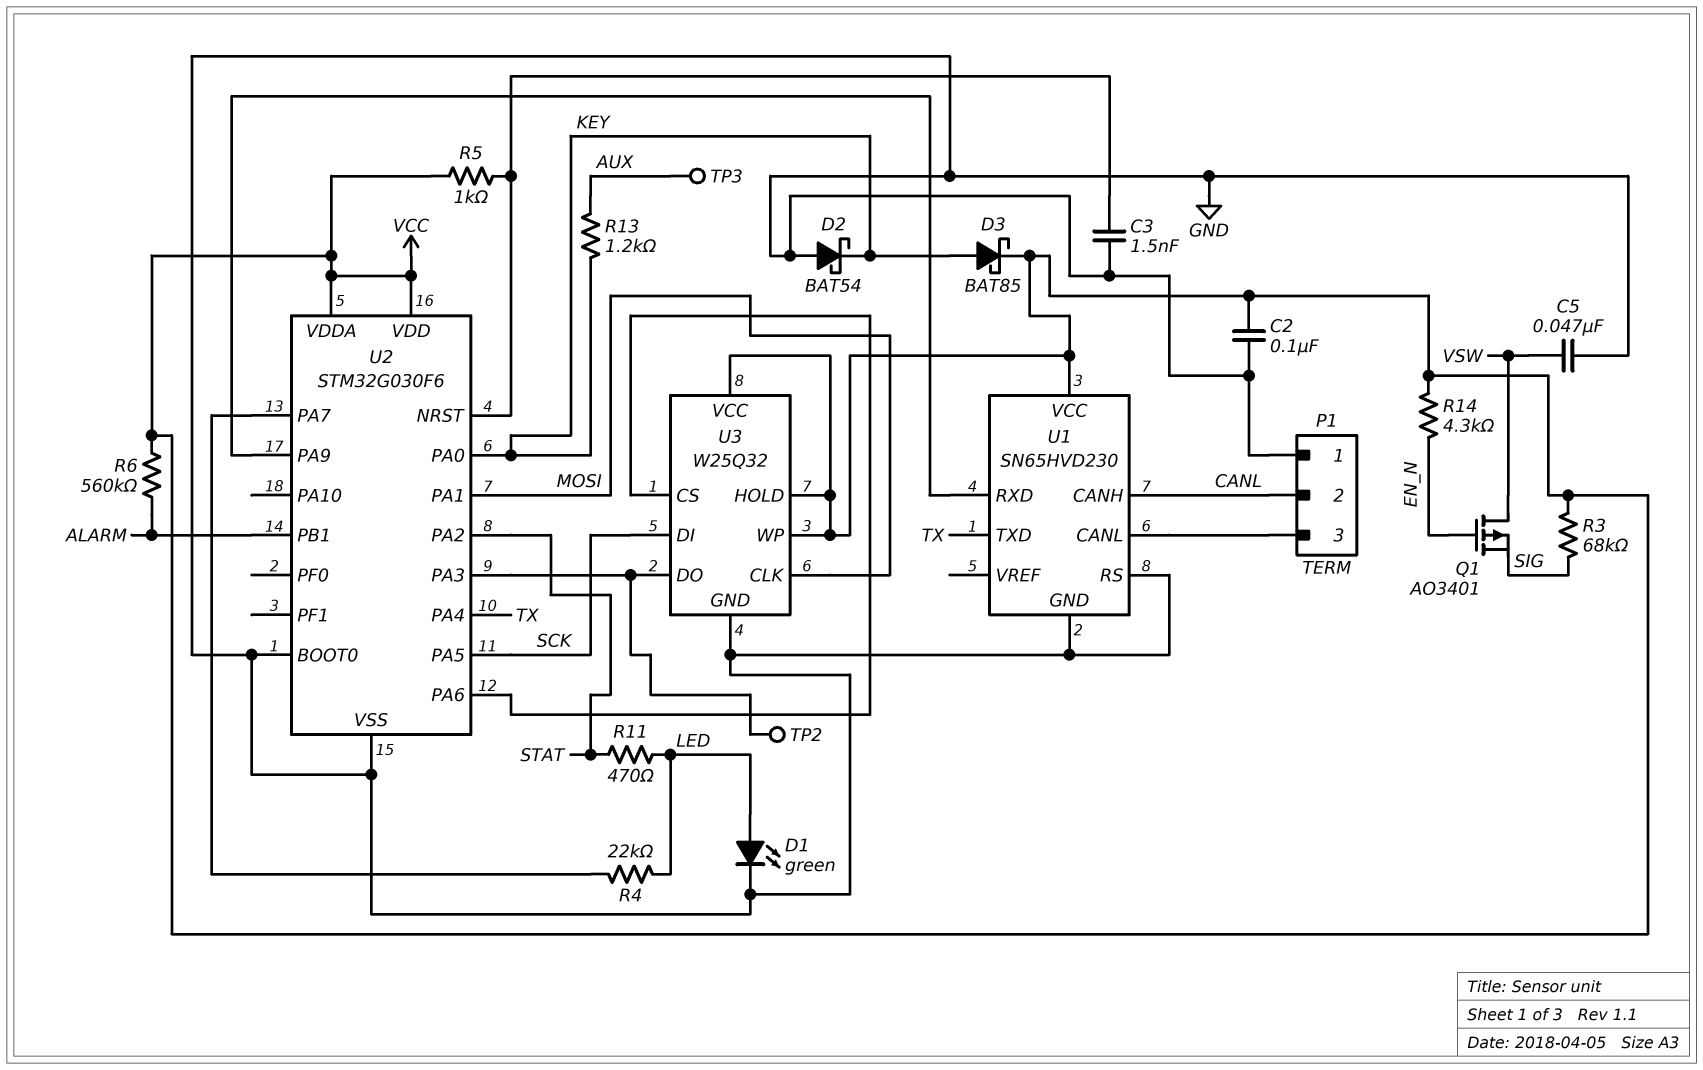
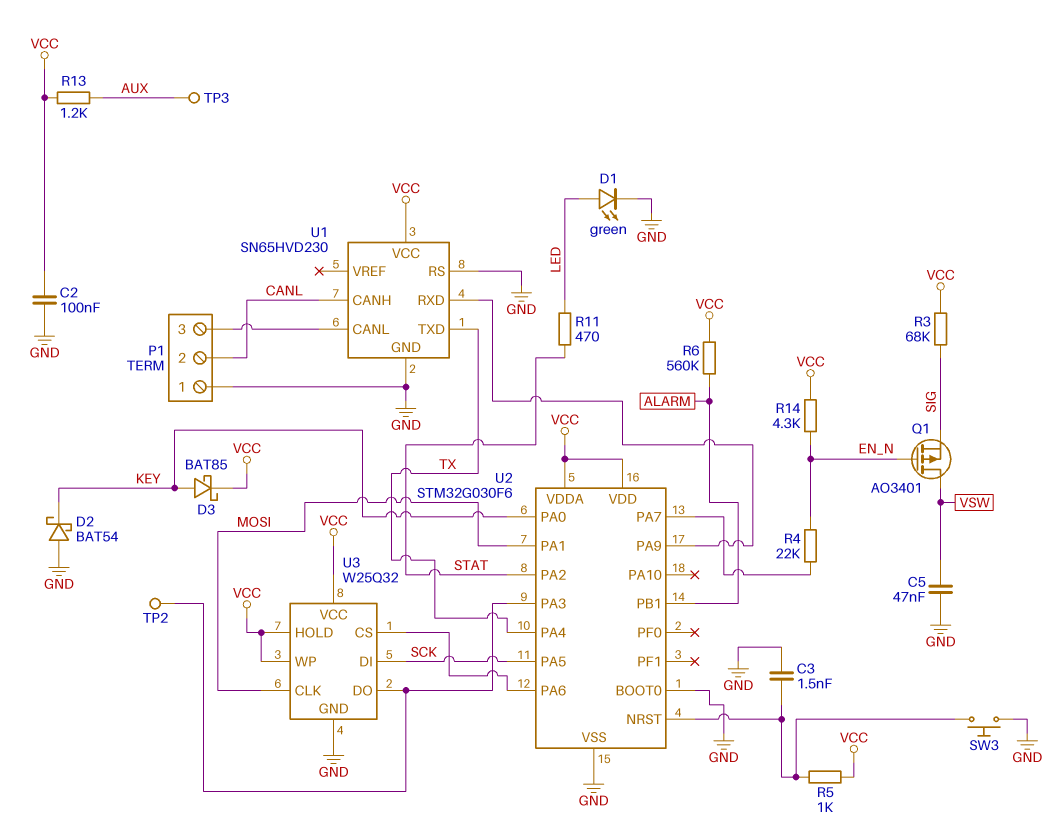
R4: 22k (LED, U2/PA7) -> 22k (EN_N, U2/PA7)
R13: 1.2k (AUX, KEY) -> 1.2k (AUX, VCC)
SW3: none -> button (GND, U2/NRST)

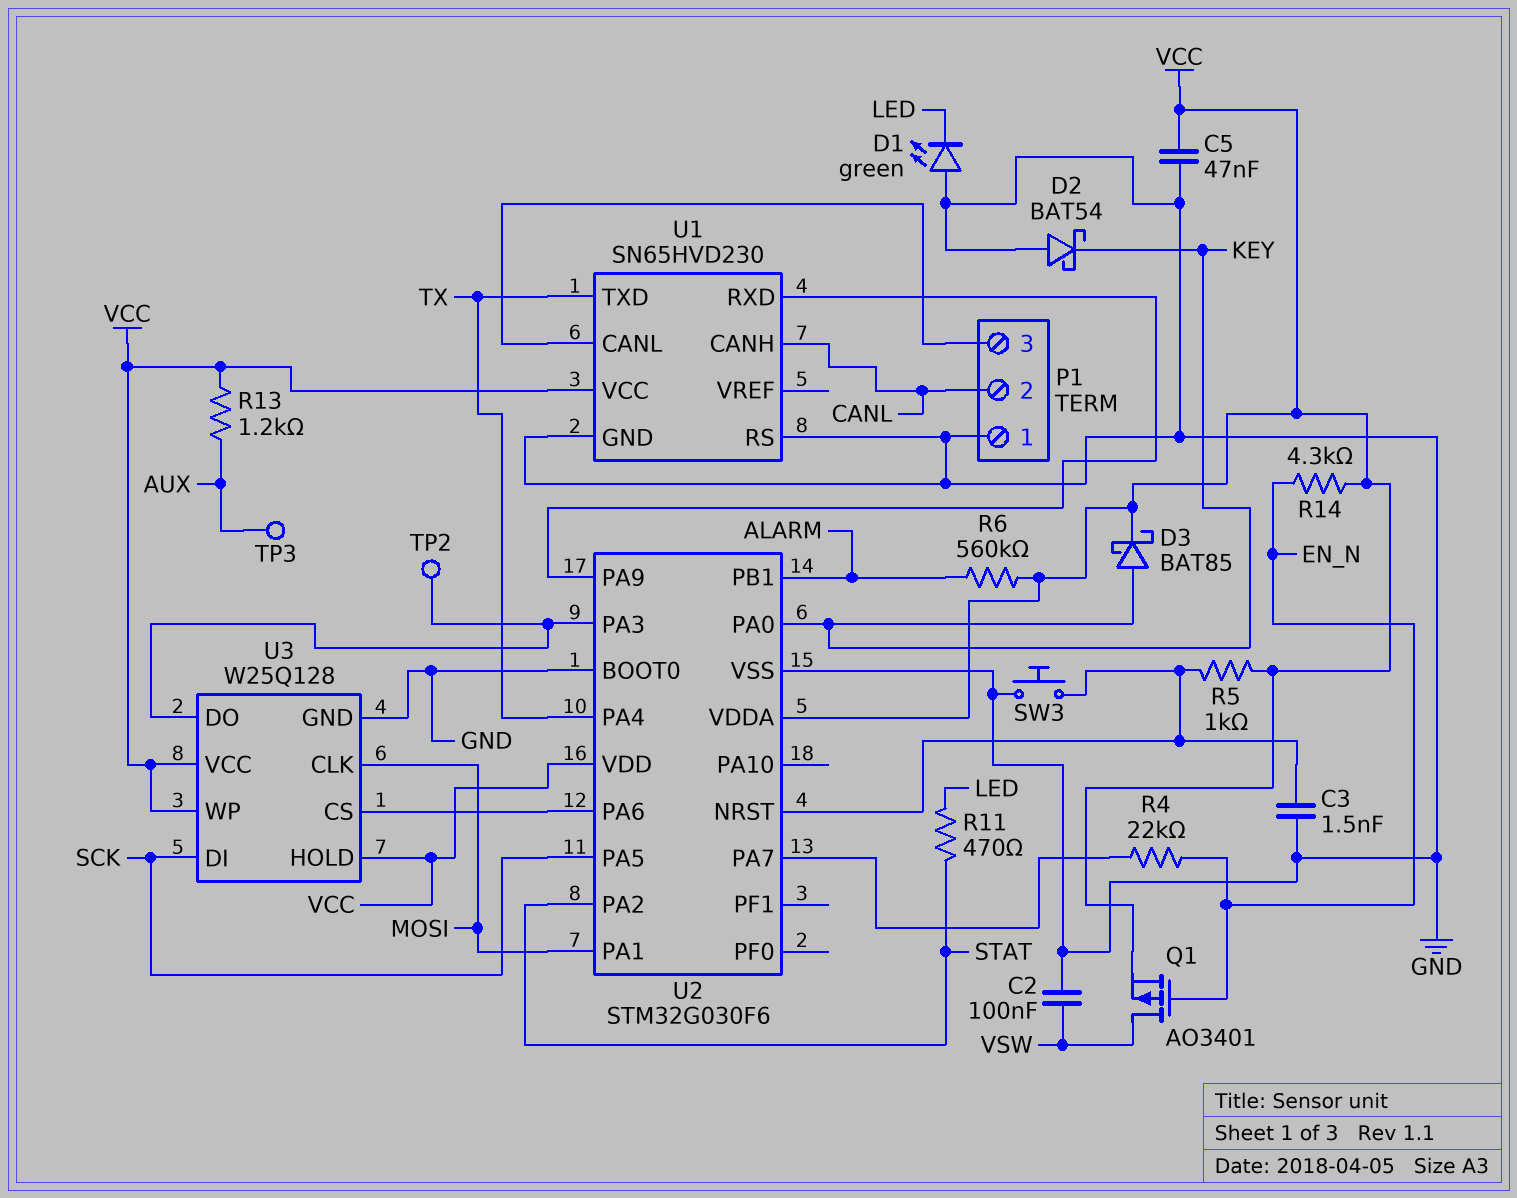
C2: 100nF (GND, VCC) -> 100nF (GND, VSW)
C5: 47nF (GND, VSW) -> 47nF (GND, VCC)
D1: LED green (A LED, K GND) -> LED green (A GND, K LED)
Q1: PMOS AO3401 (G EN_N, D VSW, S SIG) -> PMOS AO3401 (G EN_N, D VSW, S VCC)
R3: 68k (SIG, VCC) -> none
U3: W25Q32 -> W25Q128

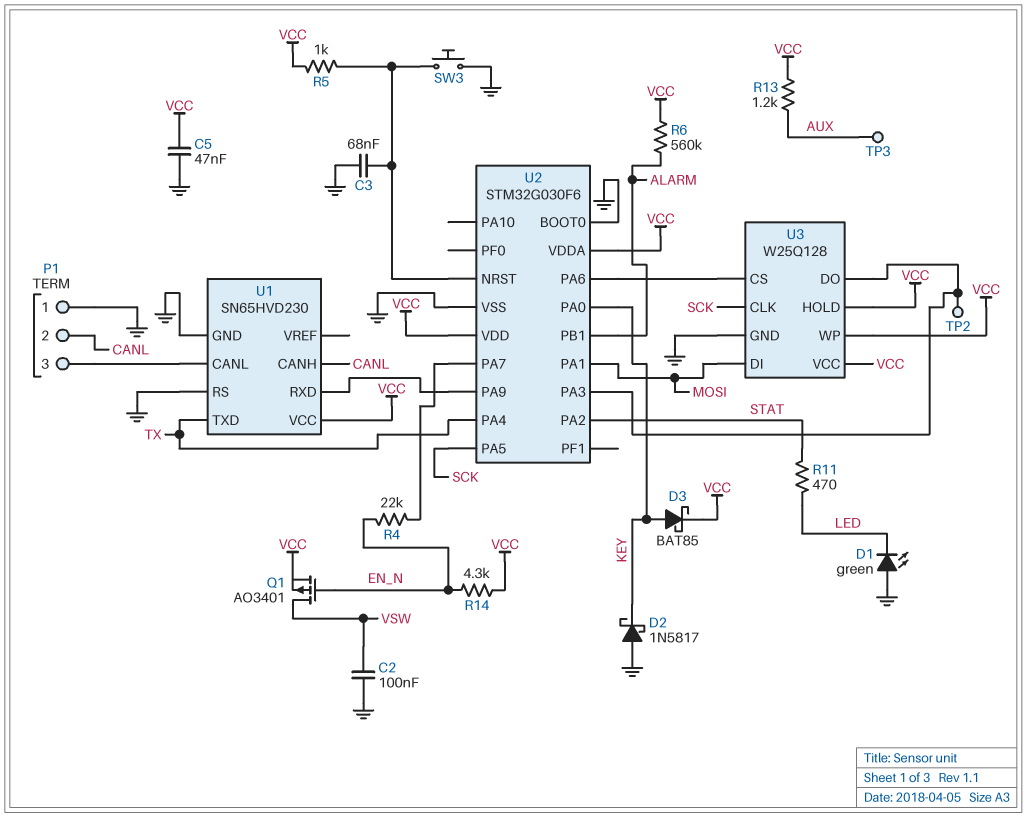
C3: 1.5nF (GND, U2/NRST) -> 68nF (GND, U2/NRST)
D2: schottky BAT54 (A GND, K KEY) -> schottky 1N5817 (A GND, K KEY)
U3 pin CLK: MOSI -> SCK
U3 pin DI: SCK -> MOSI

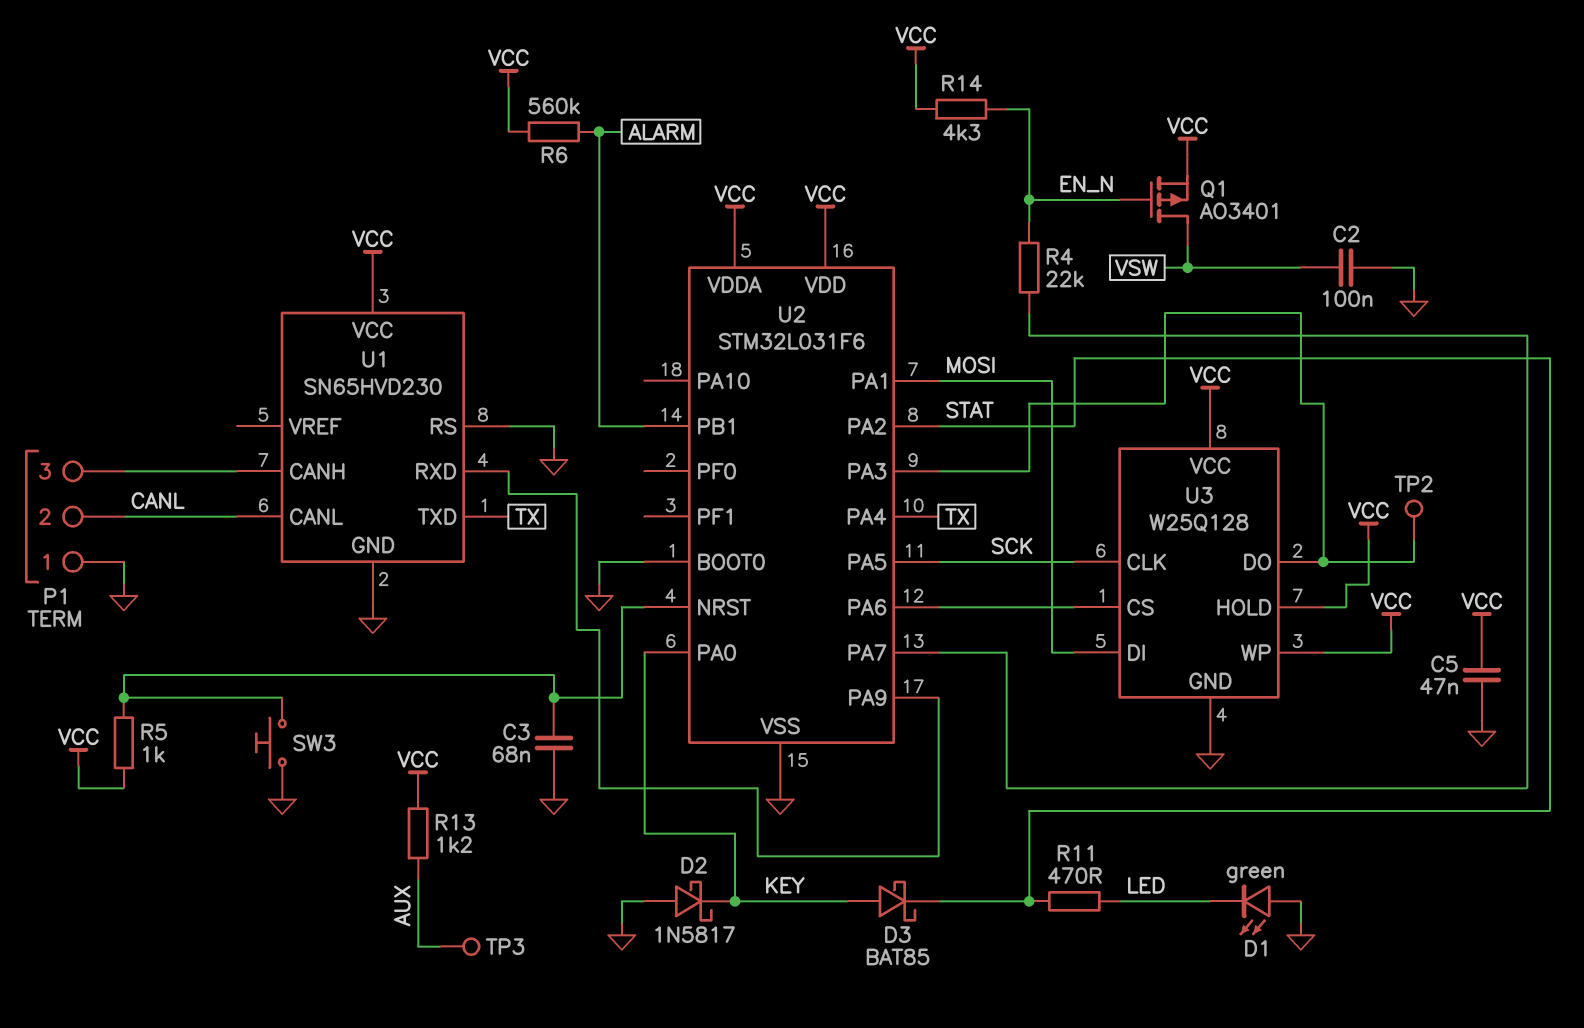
D3: schottky BAT85 (A KEY, K VCC) -> schottky BAT85 (A KEY, K STAT)
U1 pin CANH: CANL -> P1/3
U1 pin CANL: P1/3 -> CANL
U2: STM32G030F6 -> STM32L031F6

